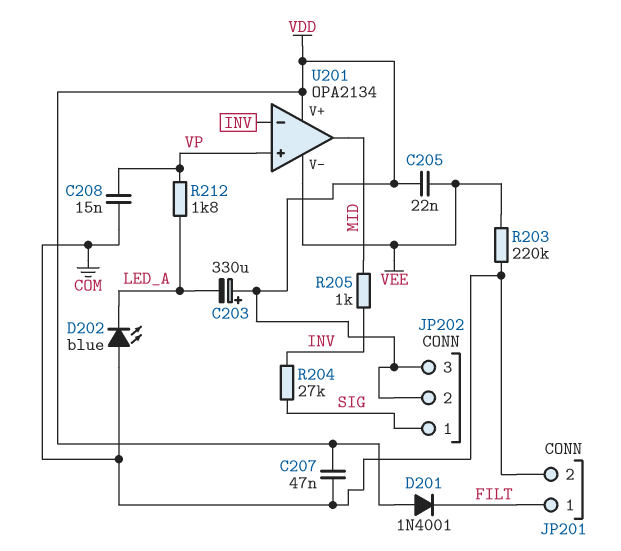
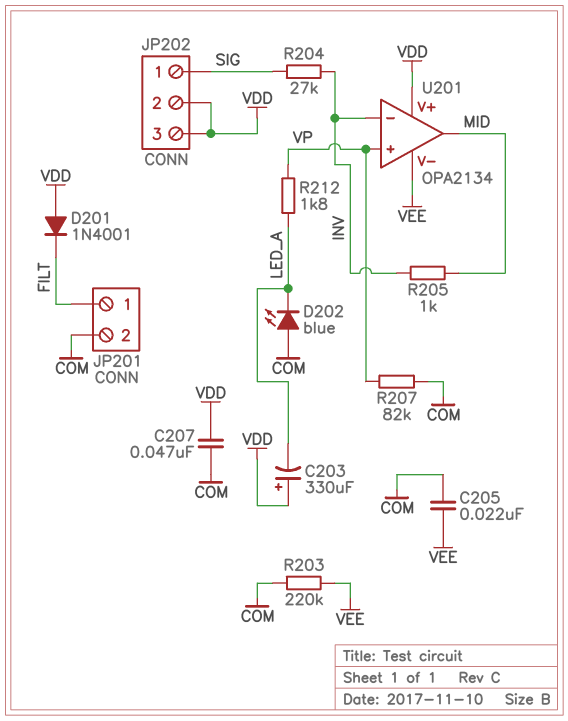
C205: 22nF (VDD, VEE) -> 22nF (COM, VEE)
C208: 15nF (COM, VP) -> none
R207: none -> 82k (COM, VP)

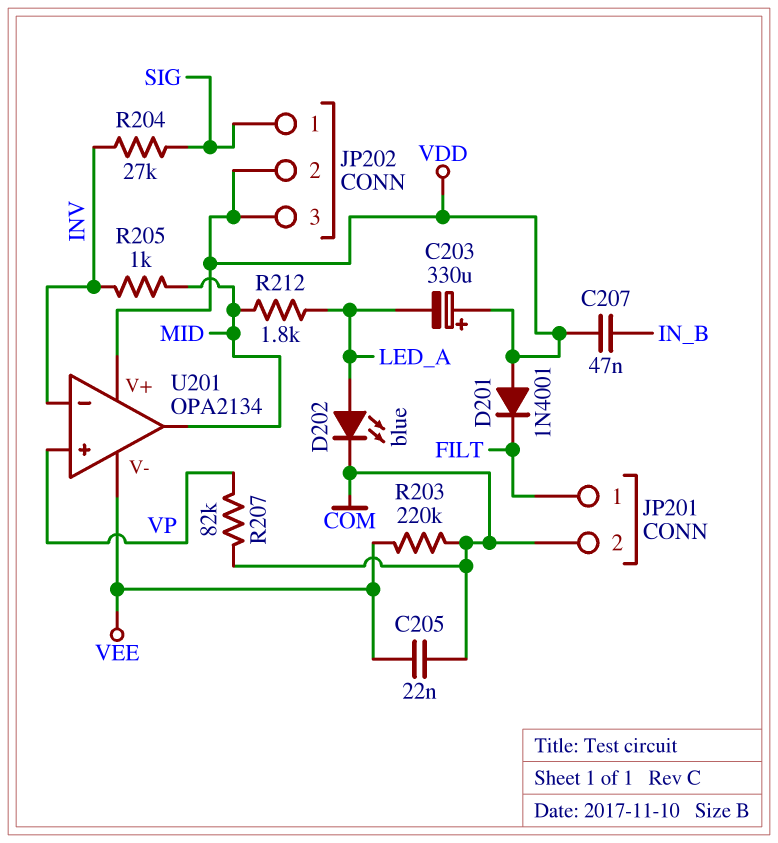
C207: 47nF (COM, VDD) -> 47nF (IN_B, VDD)
D202: LED blue (A COM, K LED_A) -> LED blue (A LED_A, K COM)
R212: 1.8k (LED_A, VP) -> 1.8k (LED_A, MID)

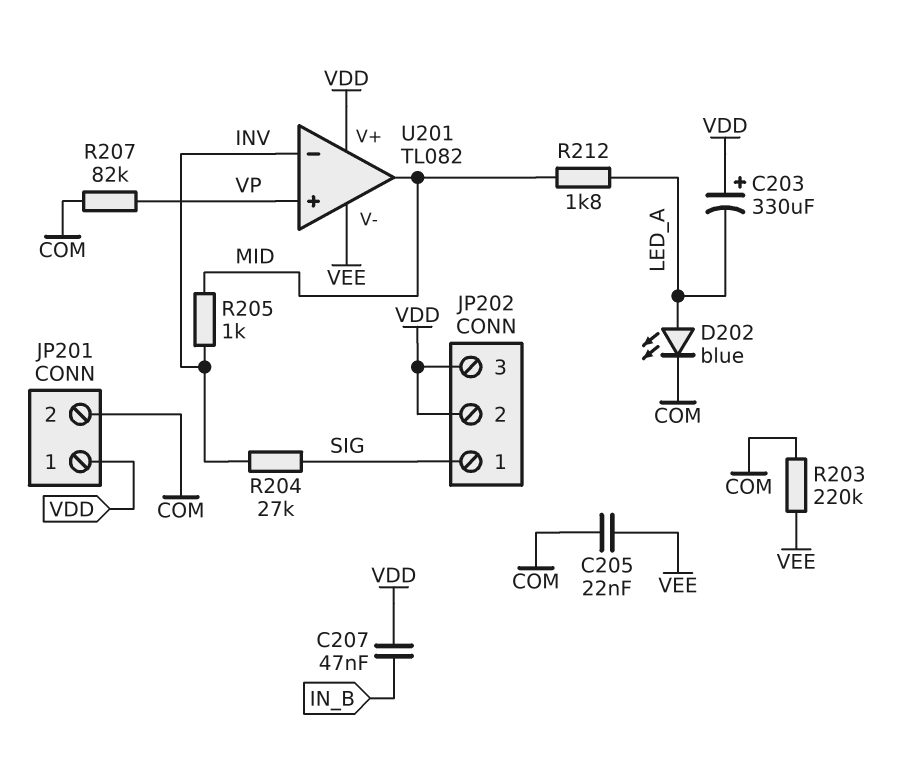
D201: diode 1N4001 (A VDD, K FILT) -> none
JP201 pin 1: FILT -> VDD
U201: OPA2134 -> TL082

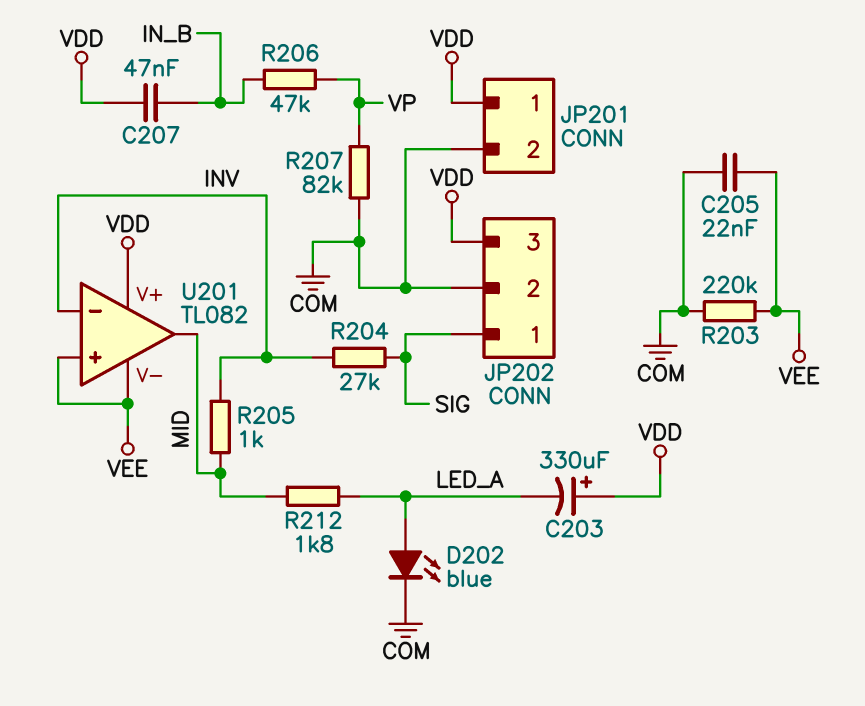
JP202 pin 2: VDD -> COM
R206: none -> 47k (IN_B, VP)
U201 pin in+: VP -> VEE

